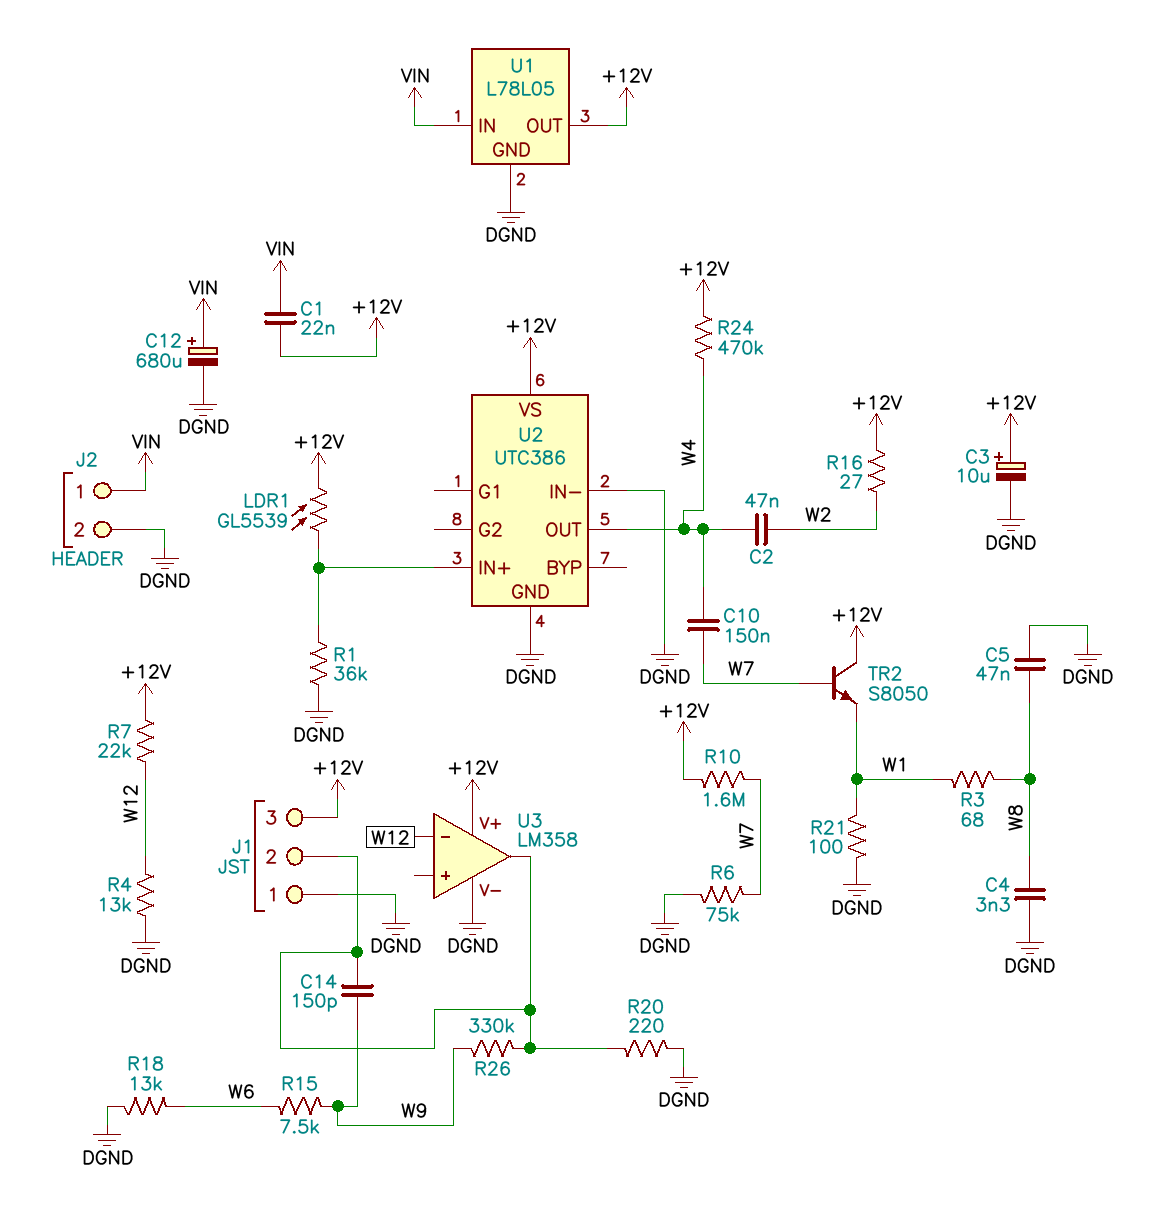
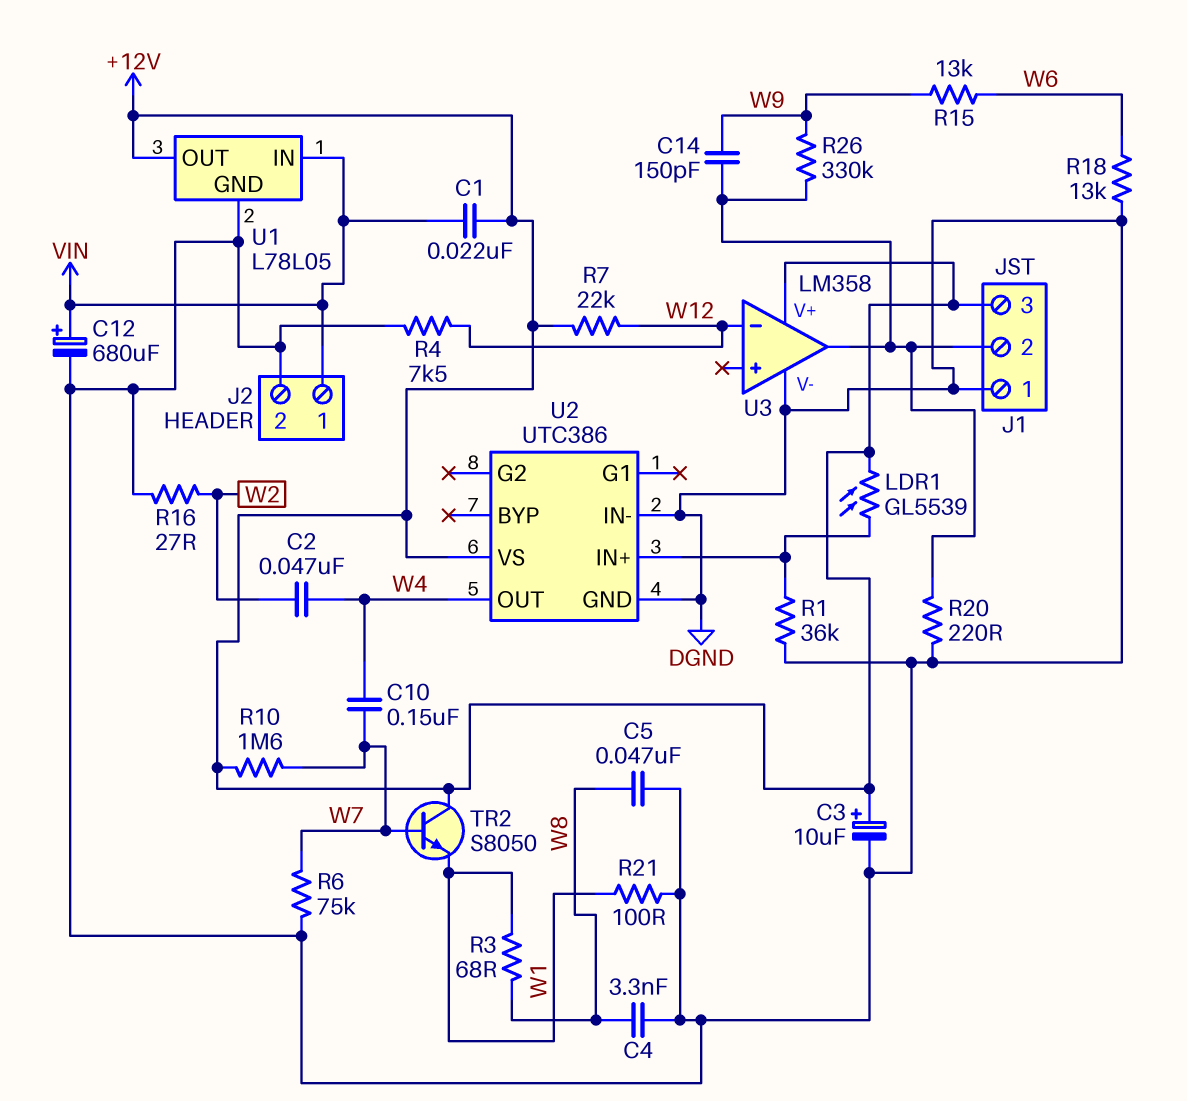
R4: 13k (DGND, W12) -> 7.5k (DGND, W12)
R15: 7.5k (W6, W9) -> 13k (W6, W9)
R16: 27 (+12V, W2) -> 27 (DGND, W2)
R24: 470k (+12V, W4) -> none

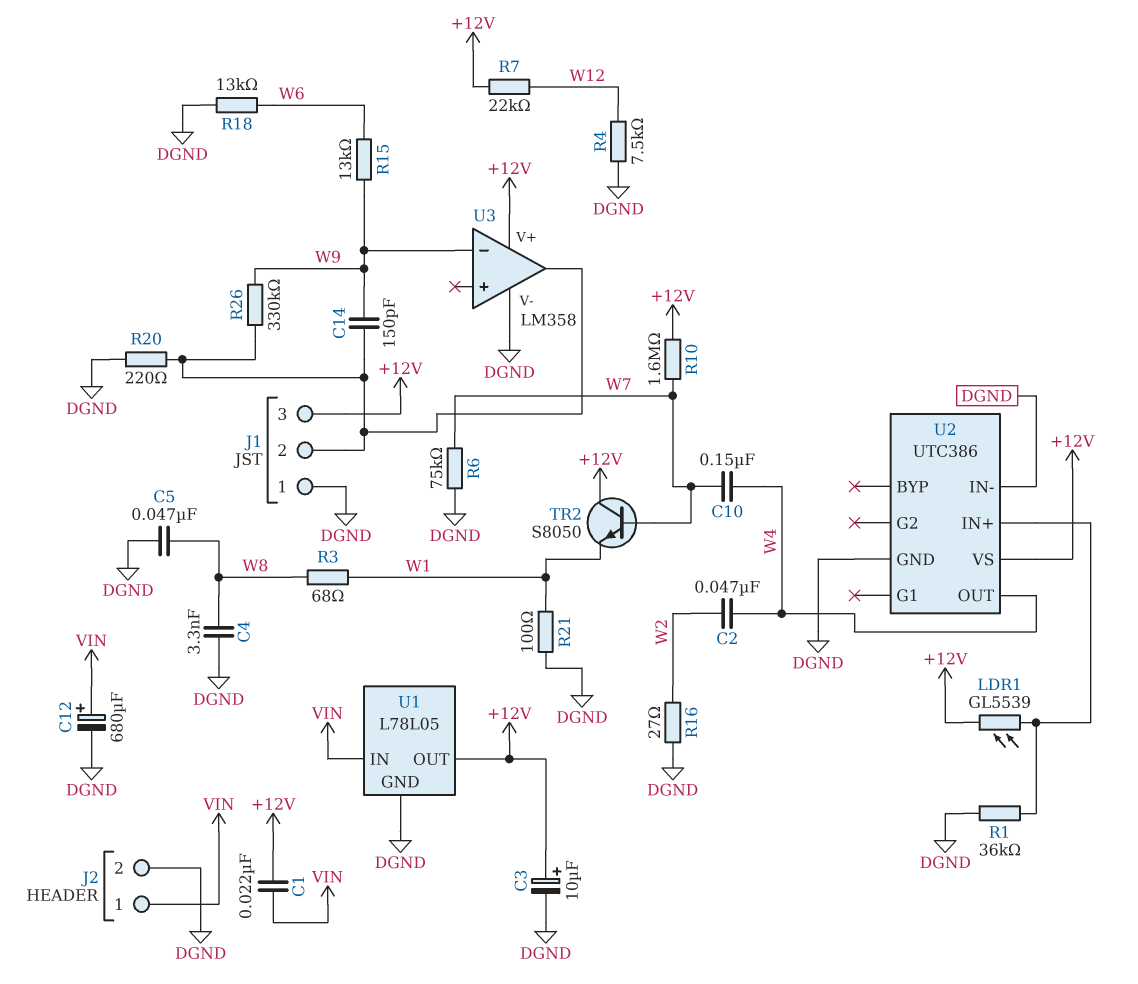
U3 pin in-: W12 -> W9

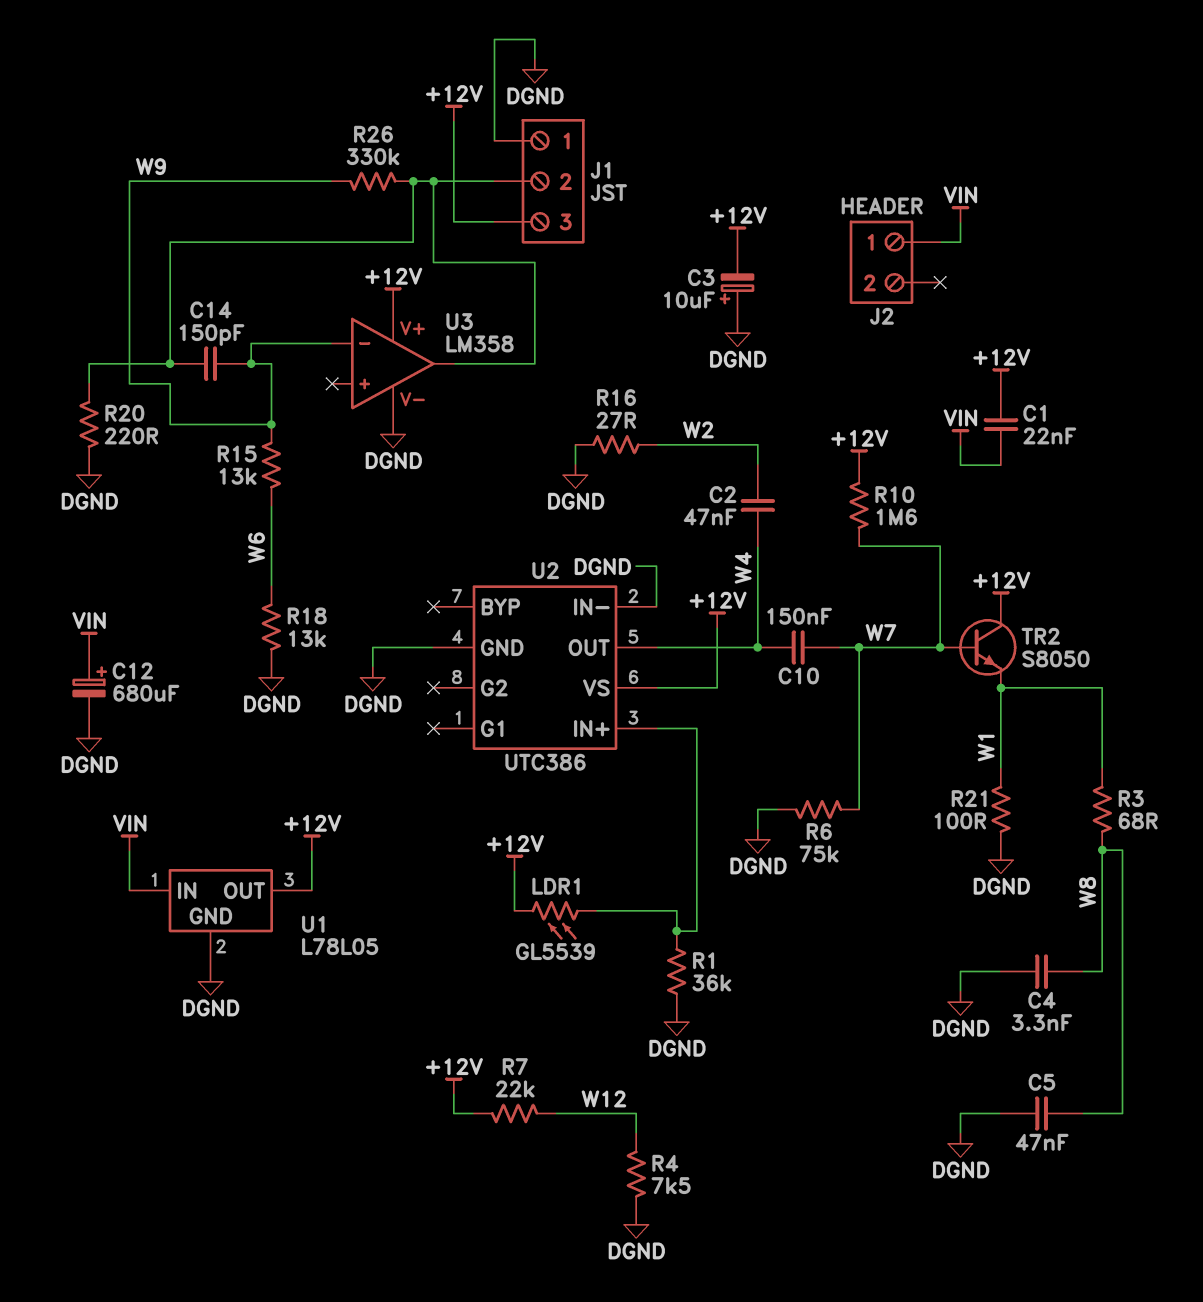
C3: 10uF (plus +12V, minus DGND) -> 10uF (plus DGND, minus +12V)
J2 pin 2: DGND -> none

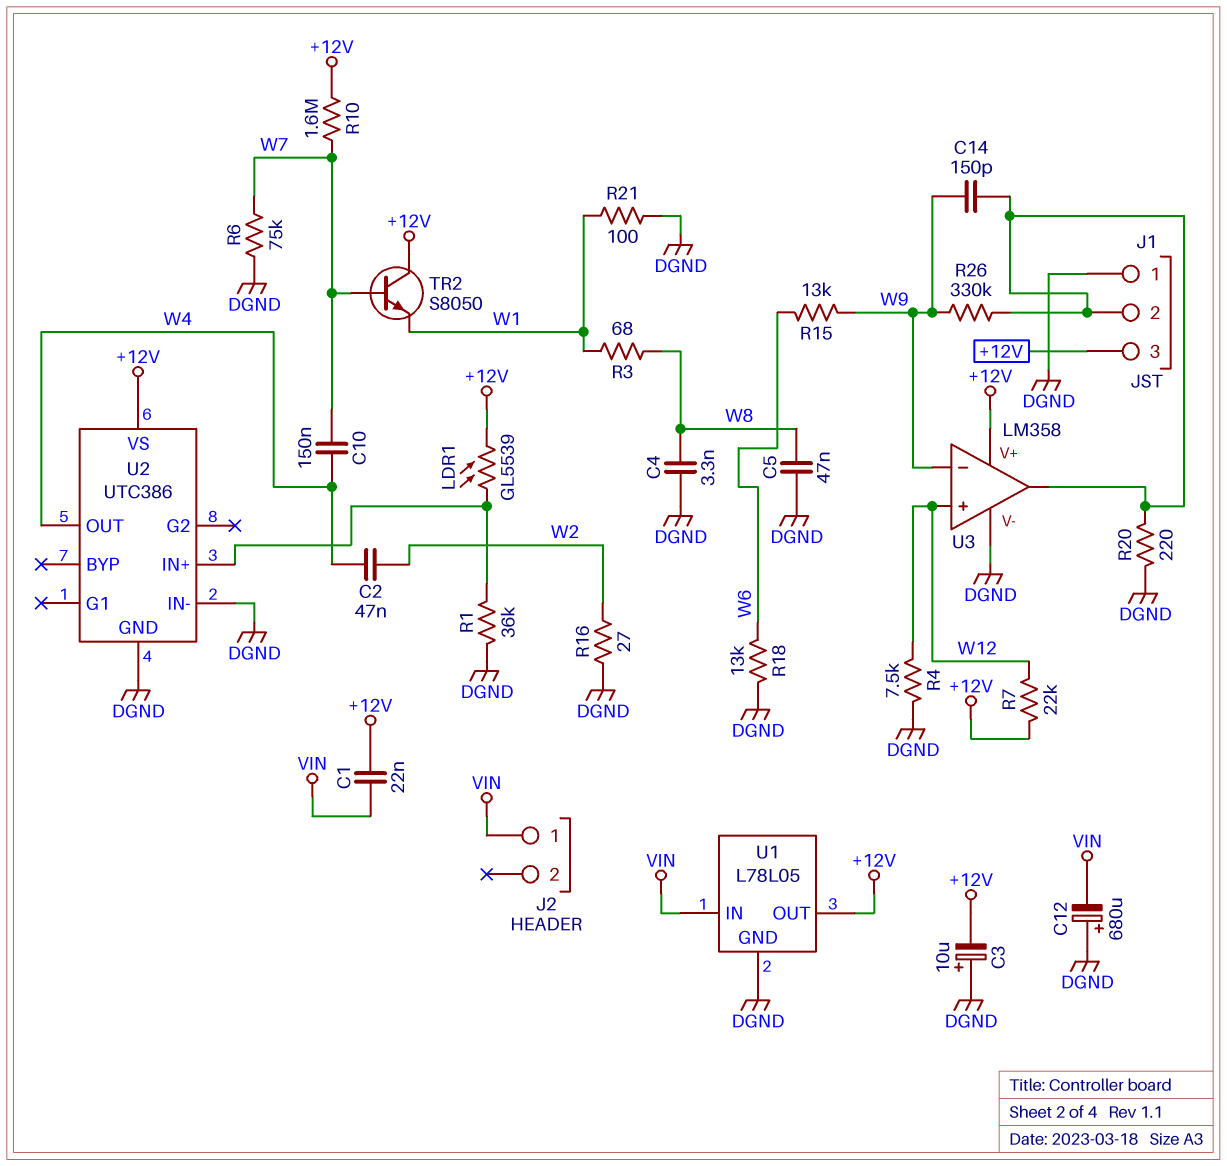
C12: 680uF (plus VIN, minus DGND) -> 680uF (plus DGND, minus VIN)
U3 pin in+: none -> W12

